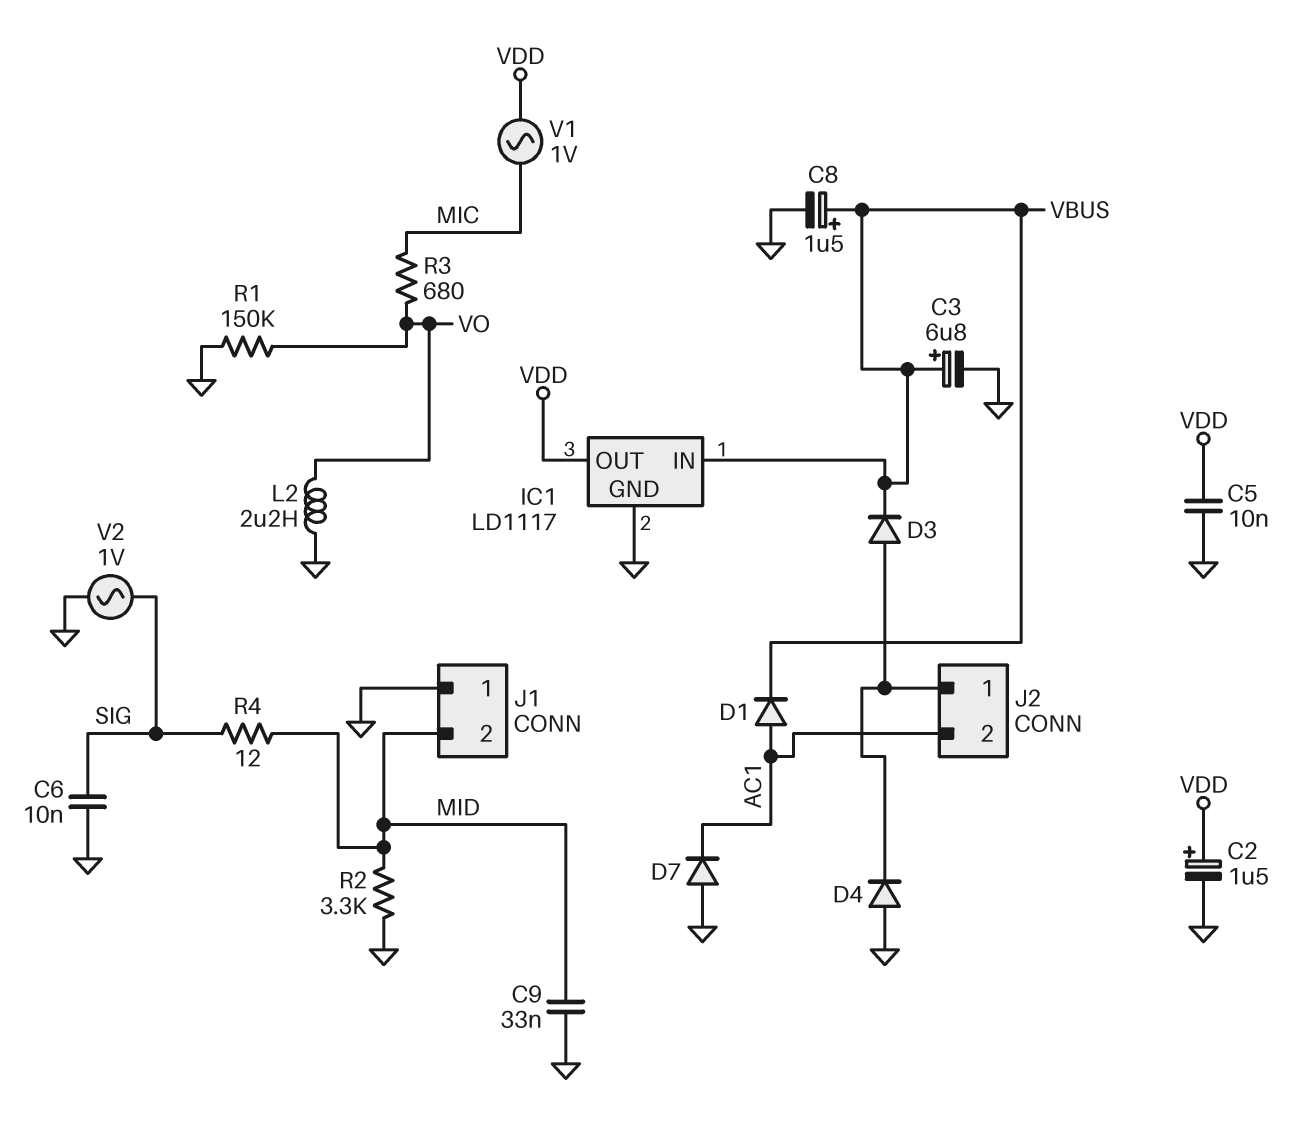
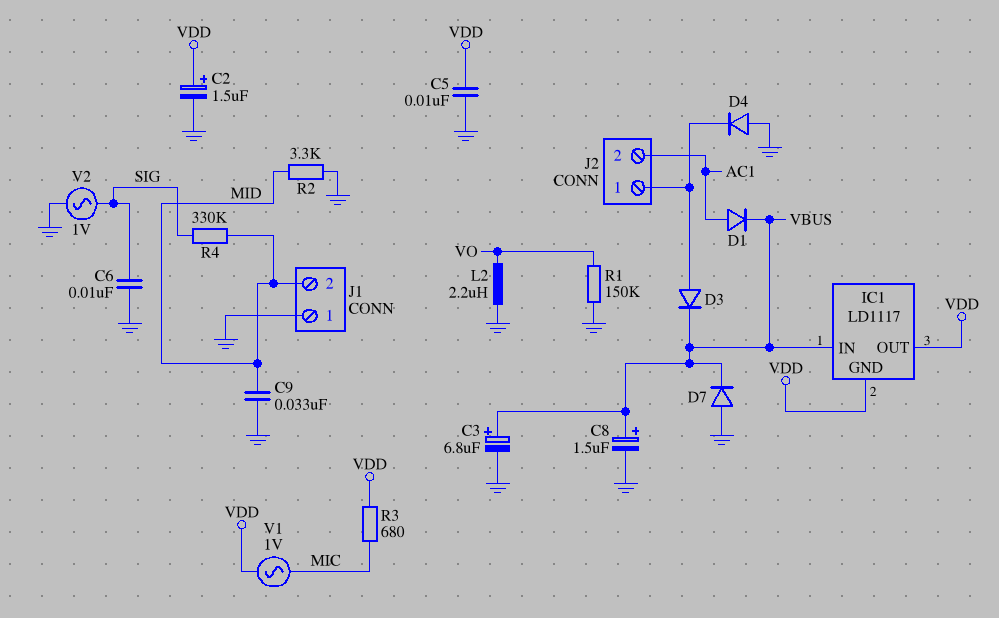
D7: diode (A GND, K AC1) -> diode (A GND, K VBUS)
IC1 pin GND: GND -> VDD
R3: 680 (MIC, VO) -> 680 (MIC, VDD)
R4: 12 (MID, SIG) -> 330k (MID, SIG)

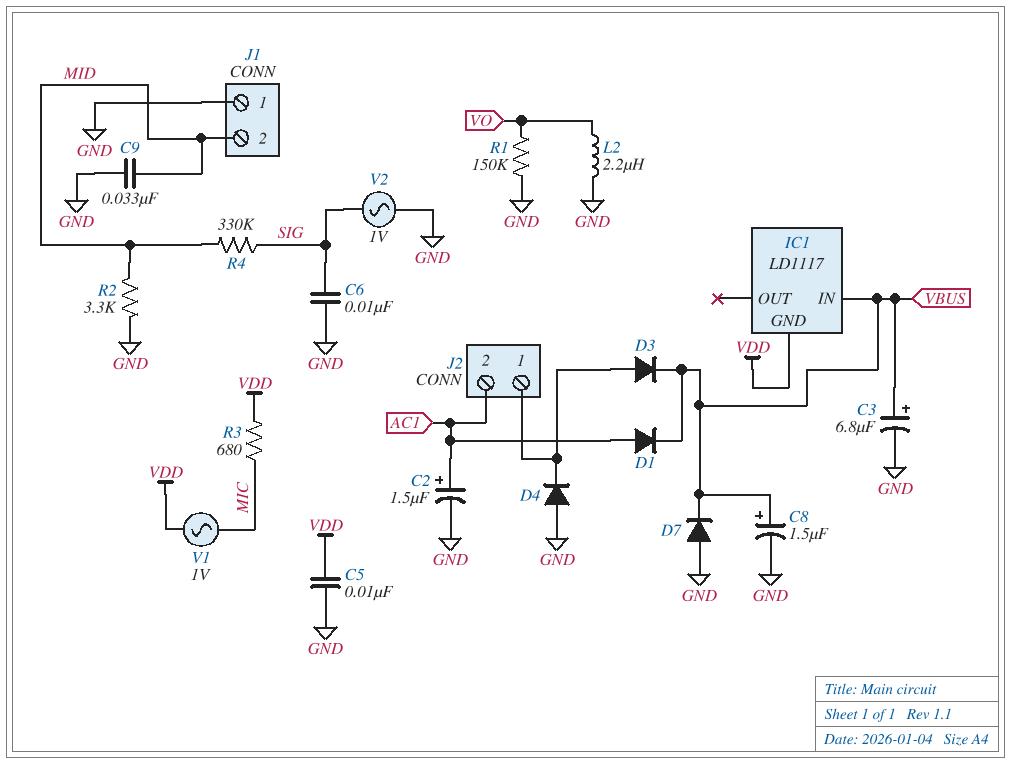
C2: 1.5uF (plus VDD, minus GND) -> 1.5uF (plus AC1, minus GND)
IC1 pin OUT: VDD -> none

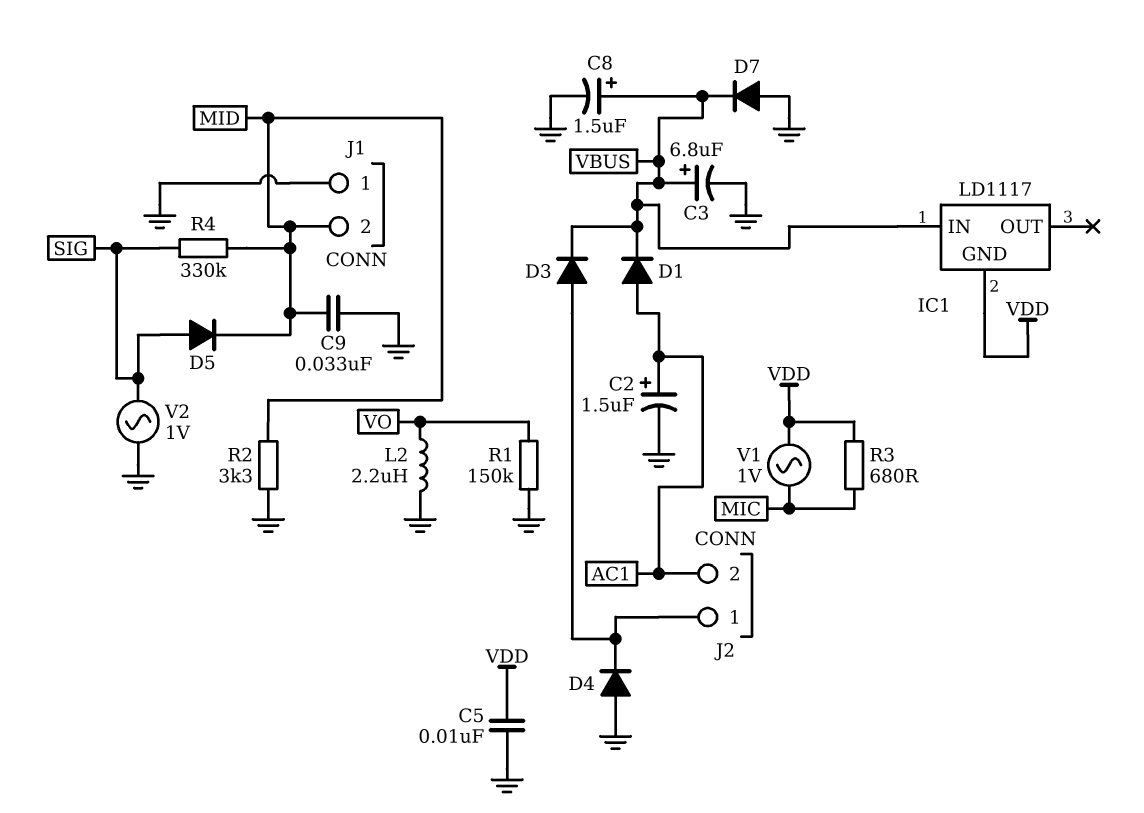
C6: 10nF (GND, SIG) -> none
D5: none -> diode (A SIG, K MID)

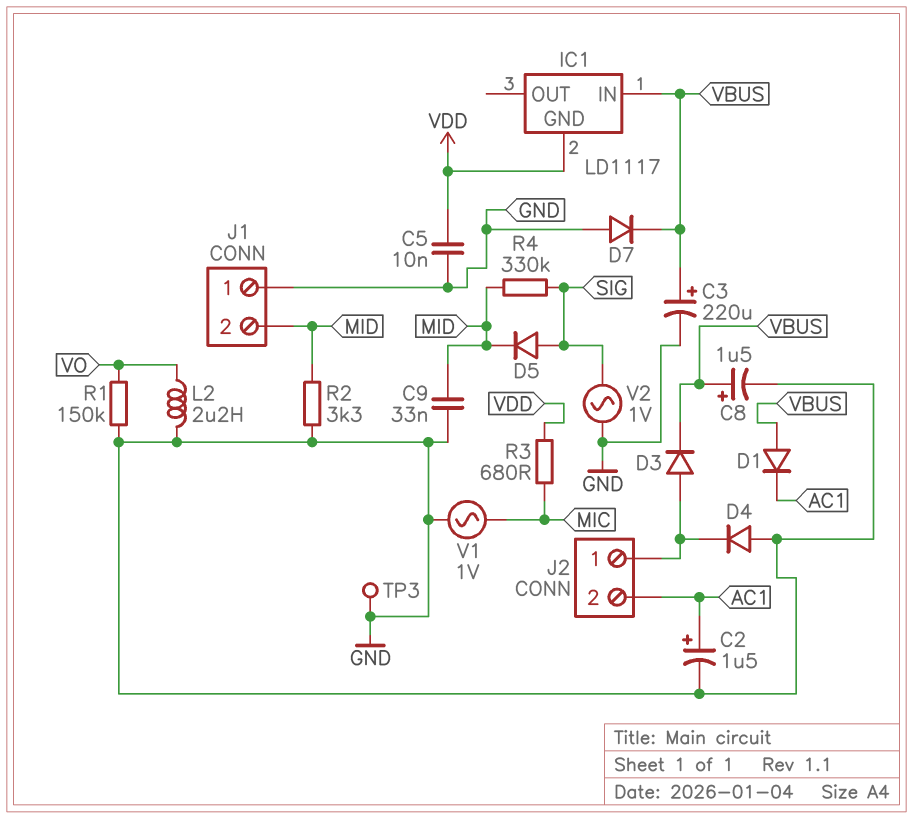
C3: 6.8uF (plus VBUS, minus GND) -> 220uF (plus VBUS, minus GND)
D1: diode (A AC1, K VBUS) -> diode (A VBUS, K AC1)
TP3: none -> test point (GND)
V1: AC 1V (MIC, VDD) -> AC 1V (GND, MIC)

